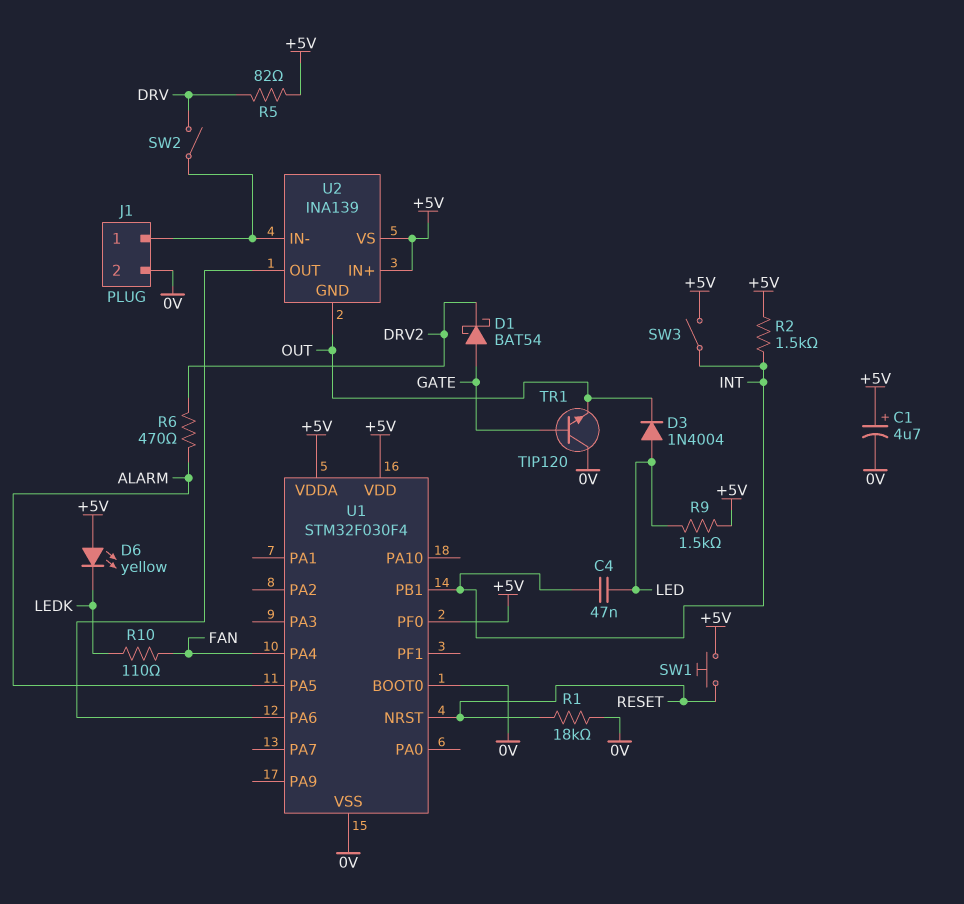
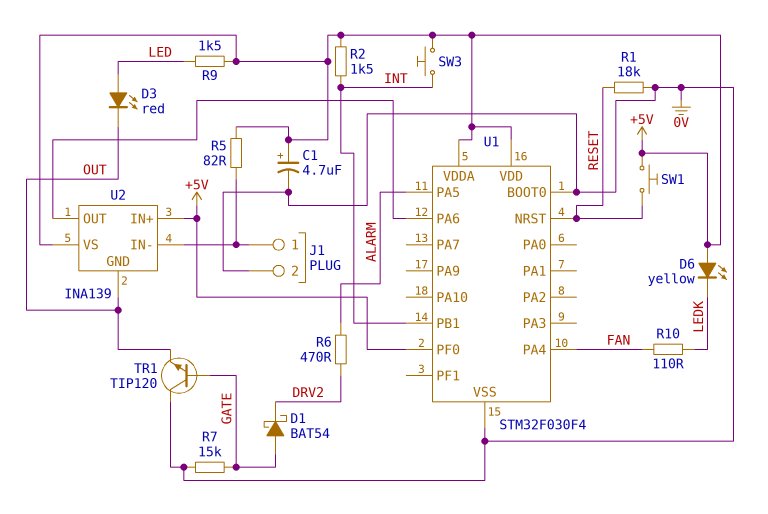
C4: 47nF (INT, LED) -> none
D3: diode 1N4004 (A LED, K OUT) -> LED red (A LED, K OUT)
R5: 82 (+5V, DRV) -> 82 (+5V, J1/1)
R7: none -> 15k (0V, GATE)
SW2: switch (DRV, J1/1) -> none
SW3: switch (+5V, INT) -> button (+5V, INT)

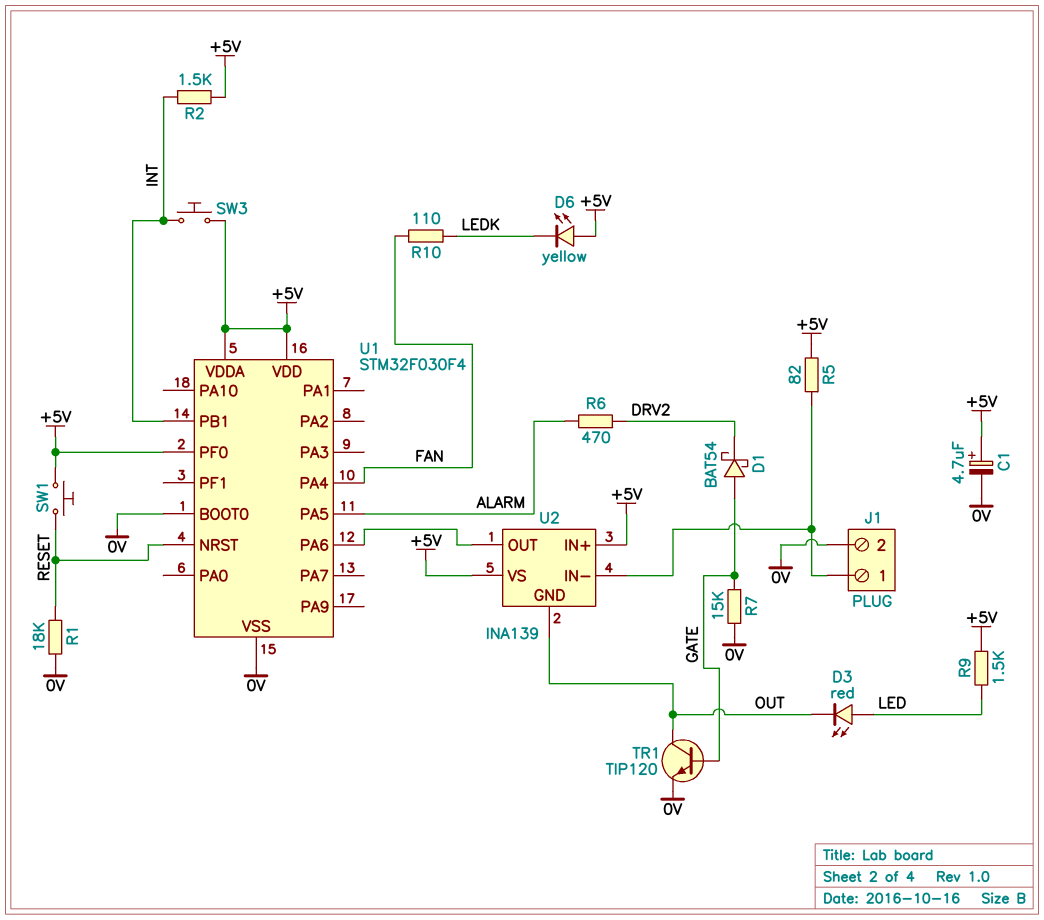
TR1: NPN TIP120 (B GATE, C 0V, E OUT) -> NPN TIP120 (B GATE, C OUT, E 0V)

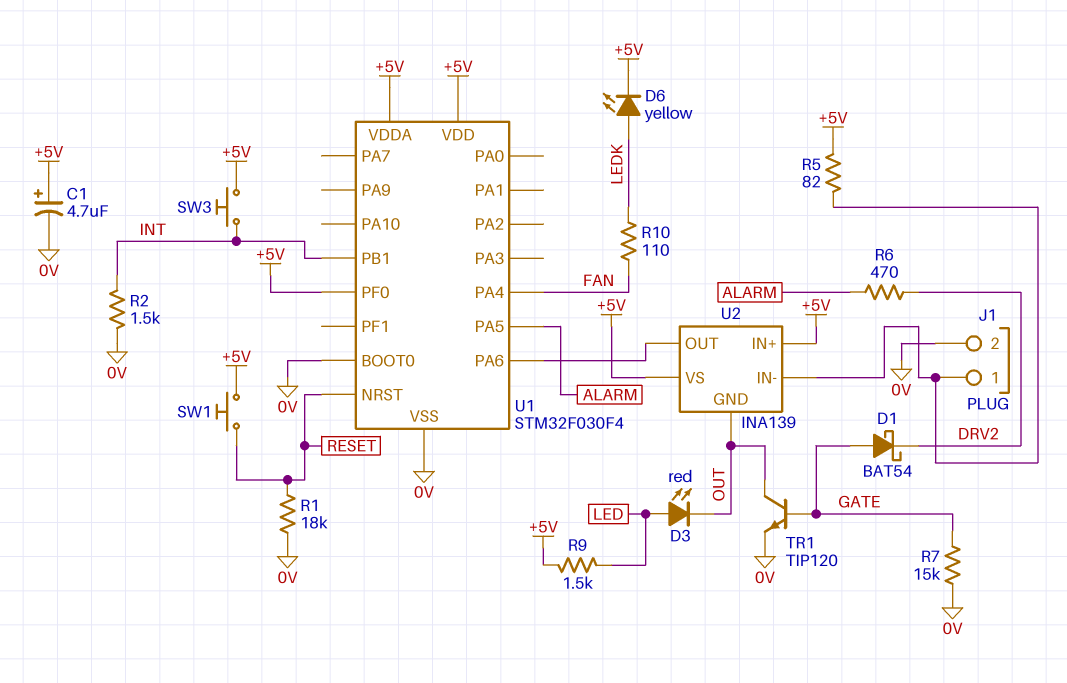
D6: LED yellow (A +5V, K LEDK) -> LED yellow (A LEDK, K +5V)
R2: 1.5k (+5V, INT) -> 1.5k (0V, INT)

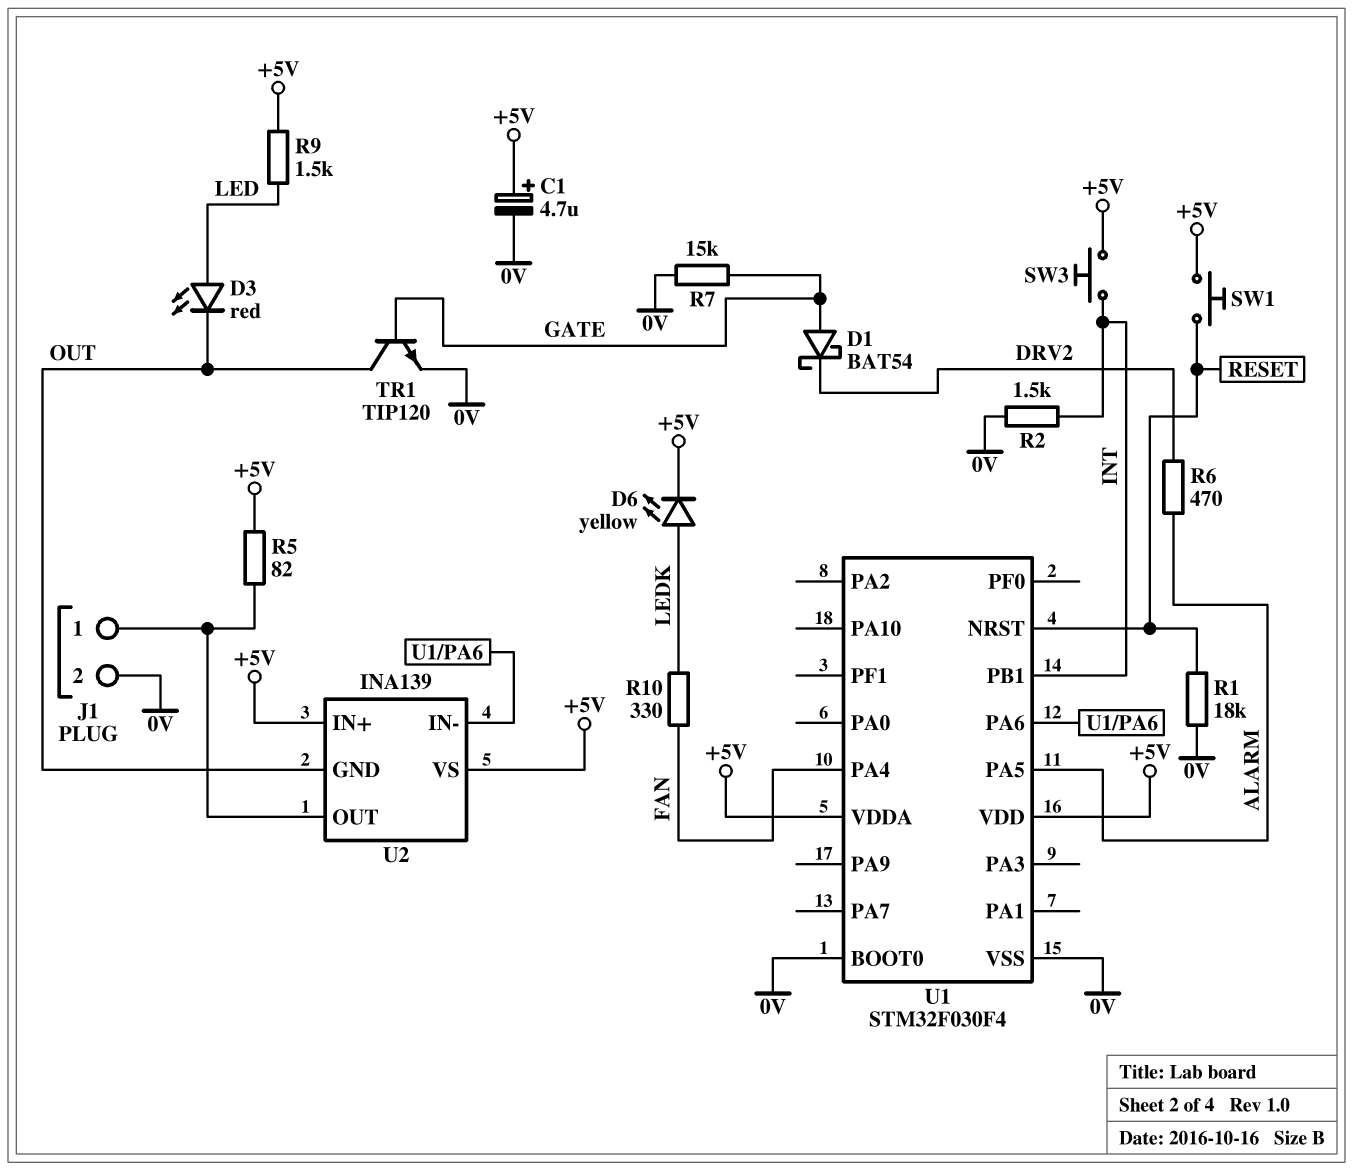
R10: 110 (FAN, LEDK) -> 330 (FAN, LEDK)
U1 pin PF0: +5V -> none
U2 pin IN-: J1/1 -> U1/PA6
U2 pin OUT: U1/PA6 -> J1/1

